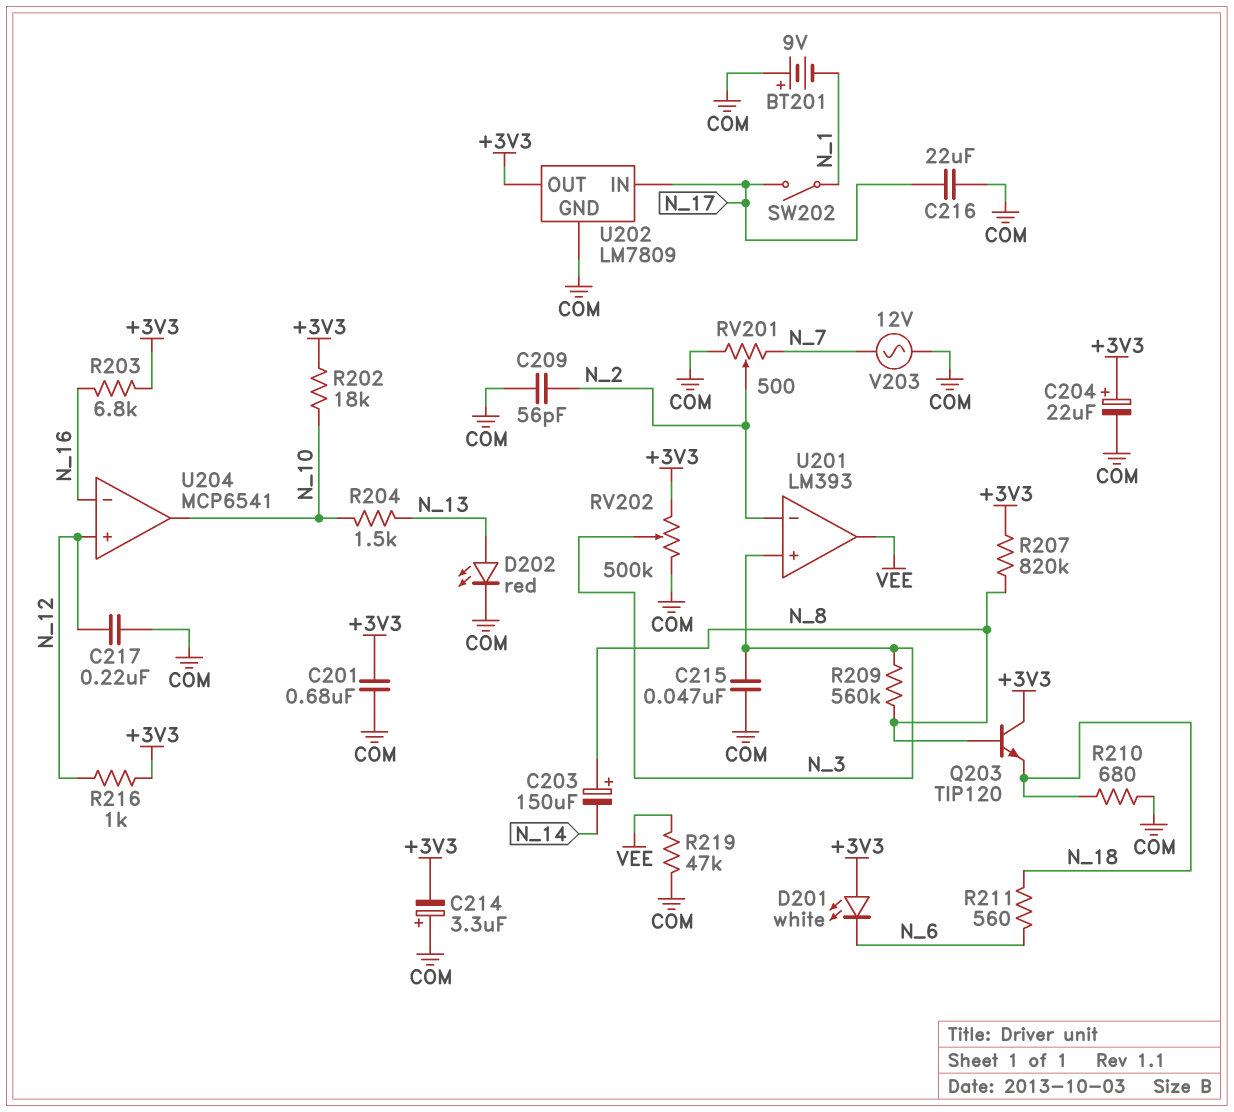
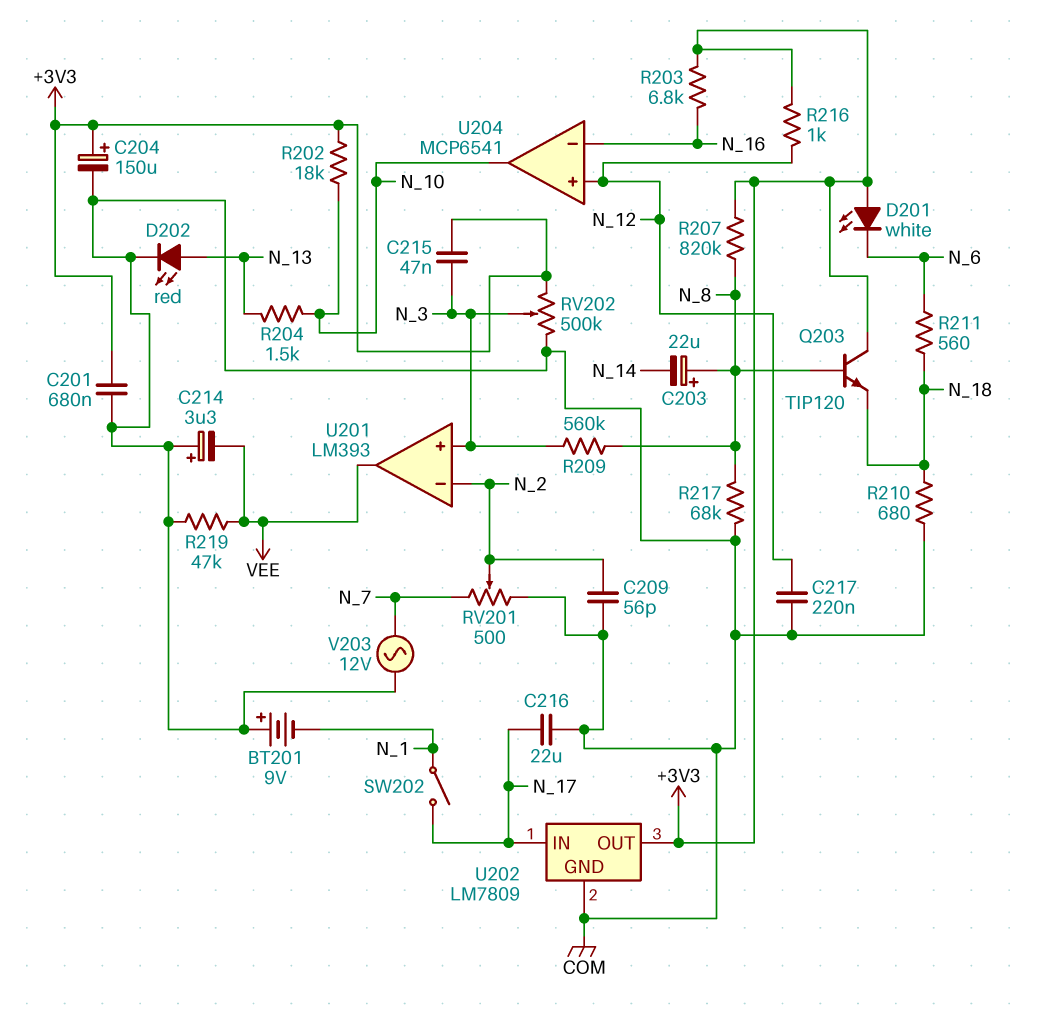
C203: 150uF (plus N_8, minus N_14) -> 22uF (plus N_8, minus N_14)
C204: 22uF (plus +3V3, minus COM) -> 150uF (plus +3V3, minus COM)
C214: 3.3uF (plus COM, minus +3V3) -> 3.3uF (plus COM, minus VEE)
C215: 47nF (COM, N_3) -> 47nF (+3V3, N_3)
R217: none -> 68k (COM, N_8)

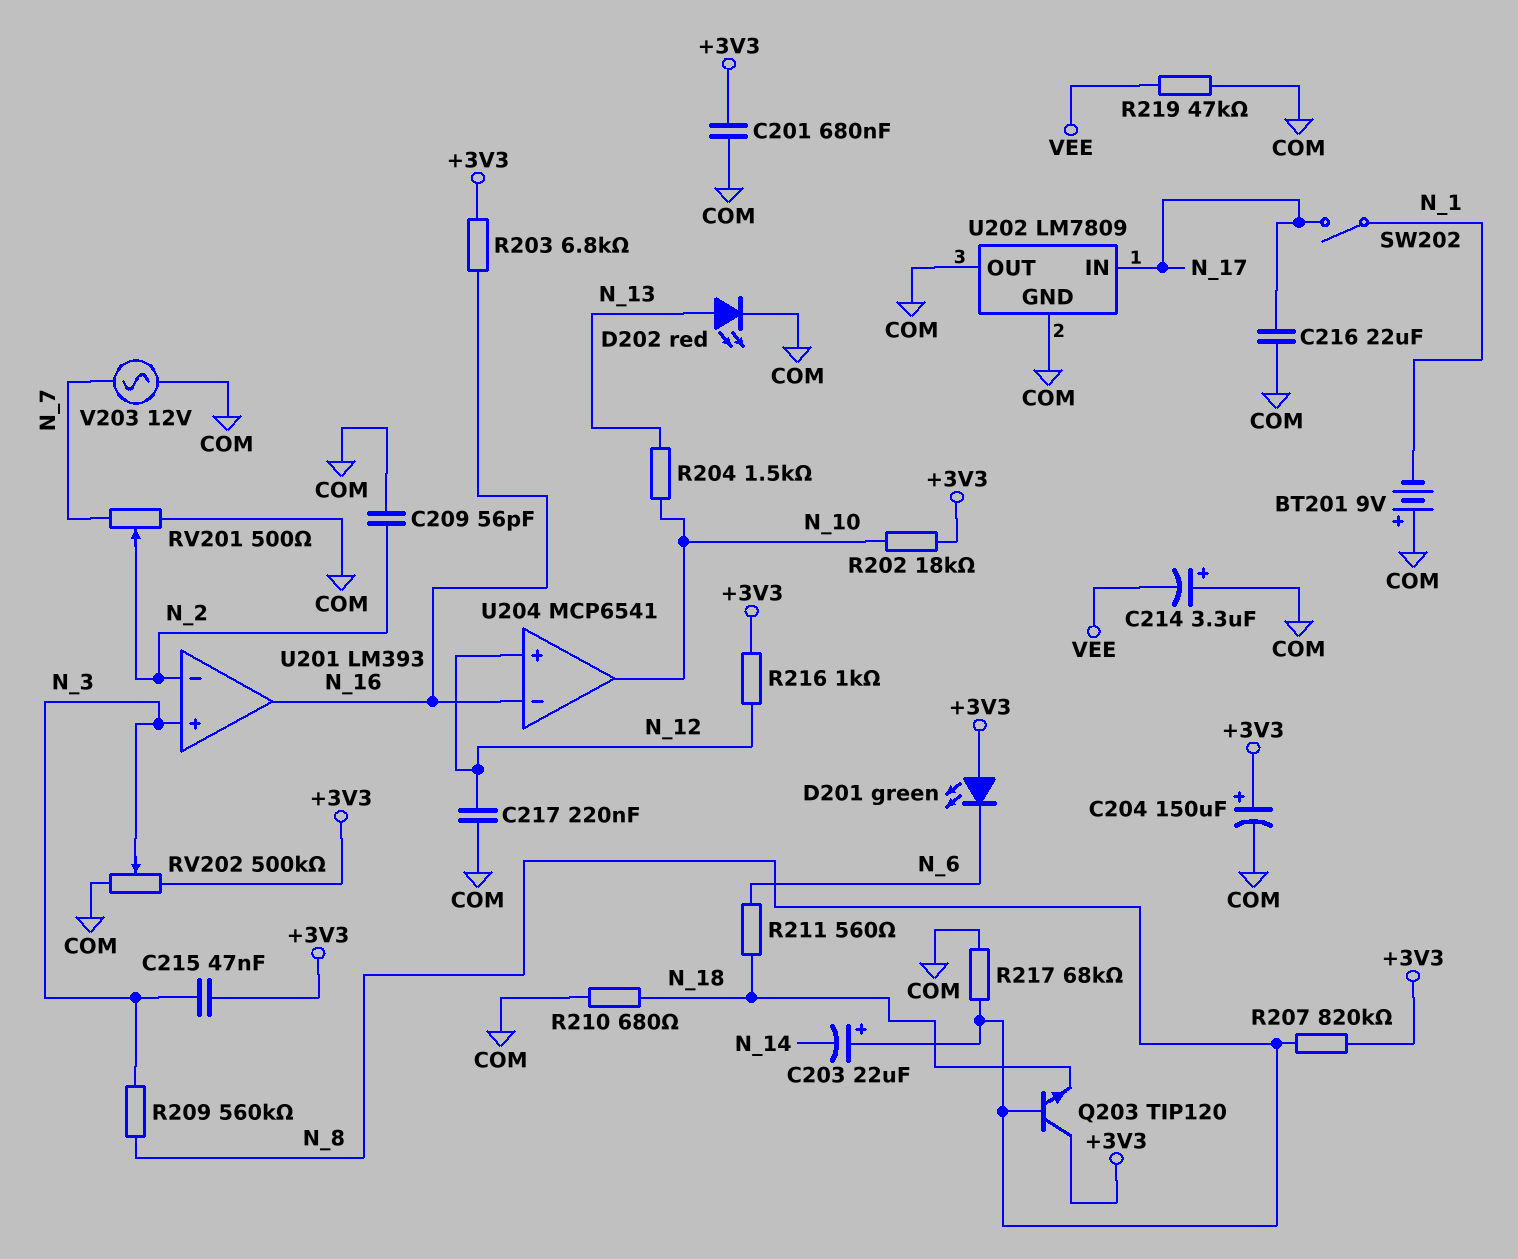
D201: LED white (A +3V3, K N_6) -> LED green (A +3V3, K N_6)
U201 pin out: VEE -> N_16
U202 pin OUT: +3V3 -> COM

